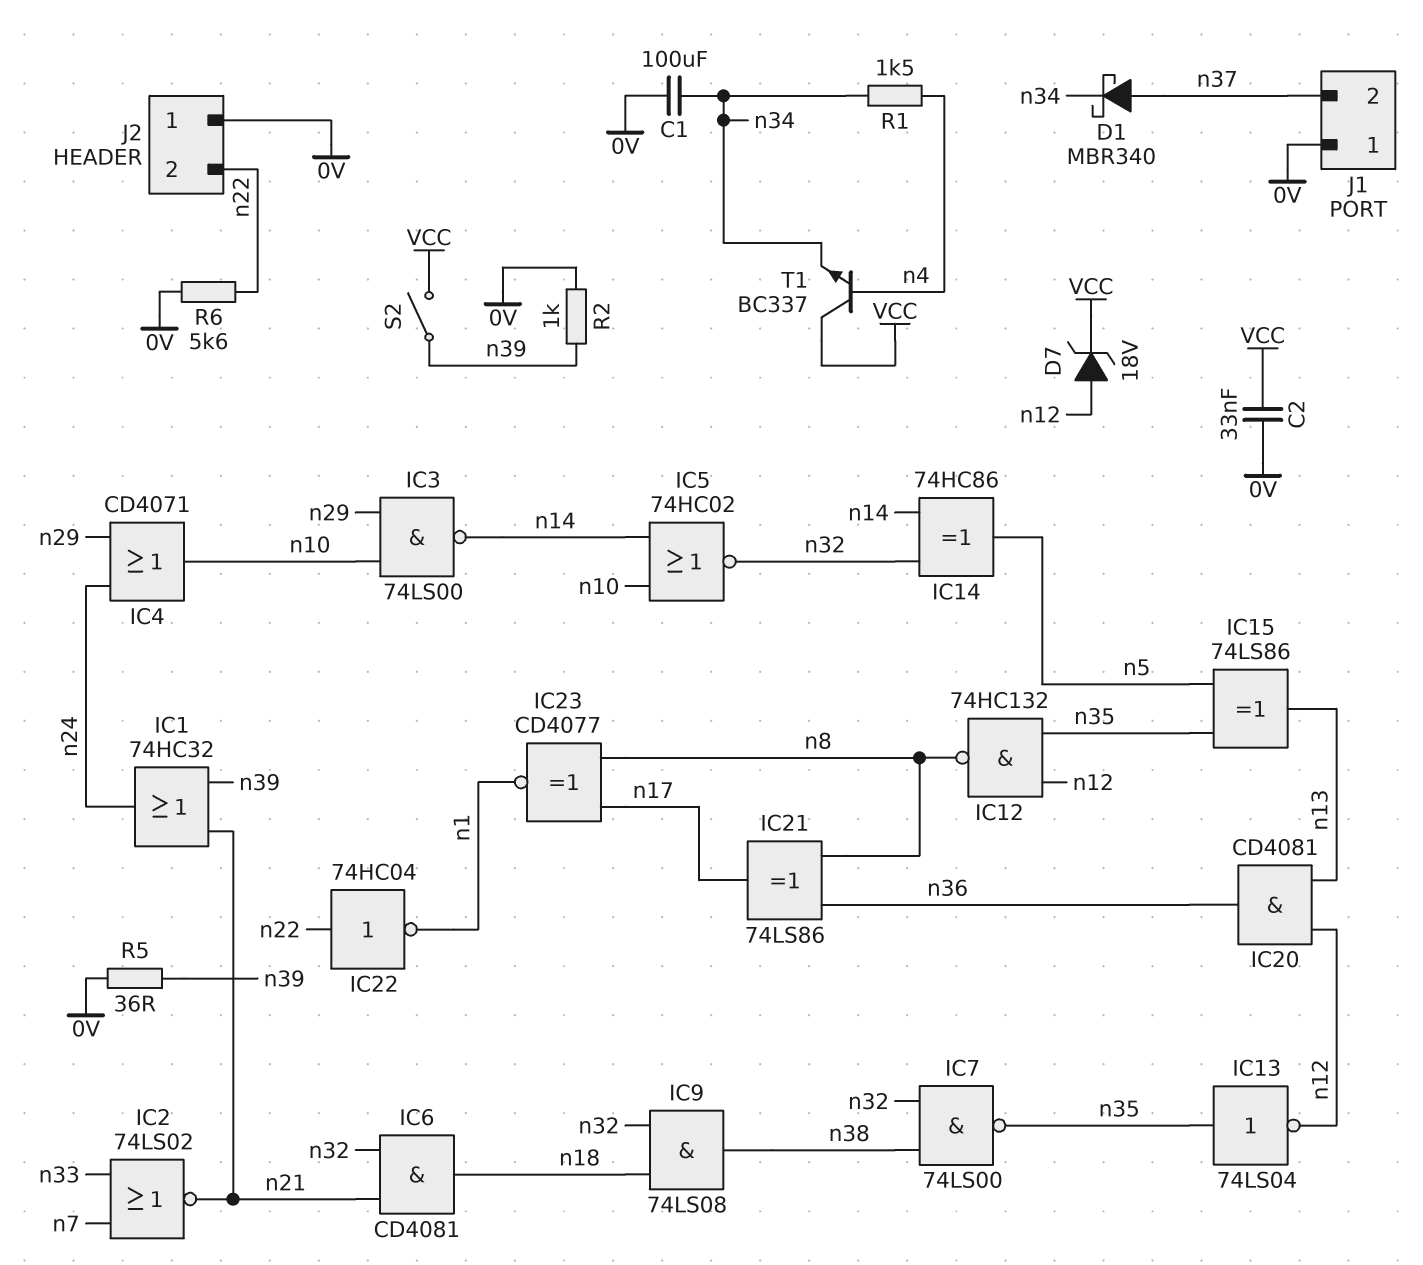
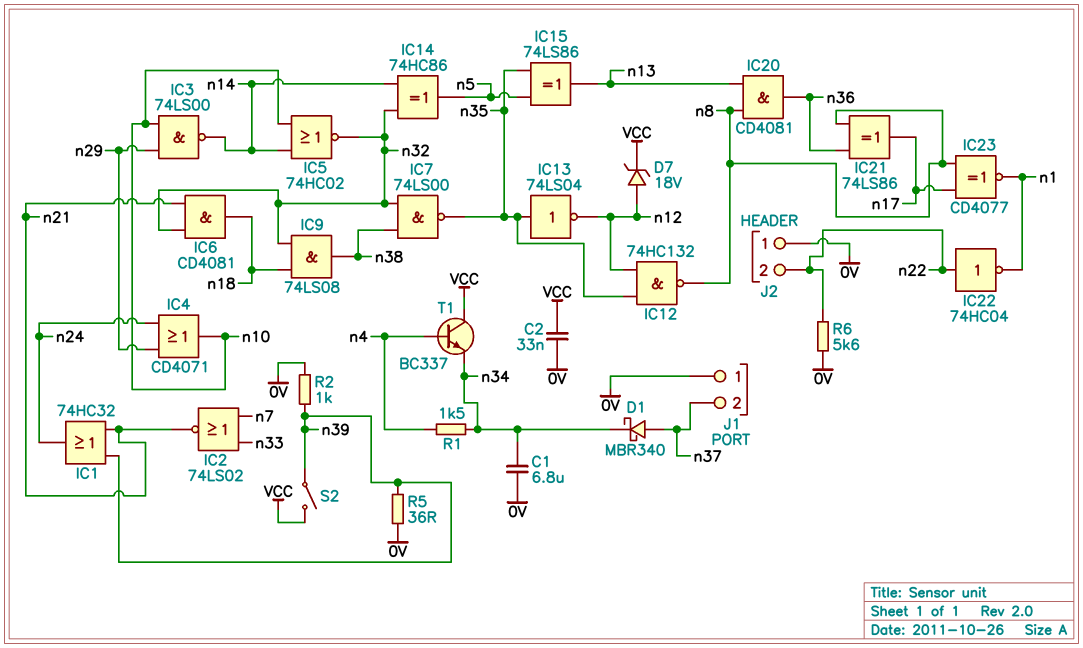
C1: 100uF (0V, n34) -> 6.8uF (0V, n34)
IC20: AND CD4081 (in n12, in n13, out n36) -> AND CD4081 (in n8, in n13, out n36)

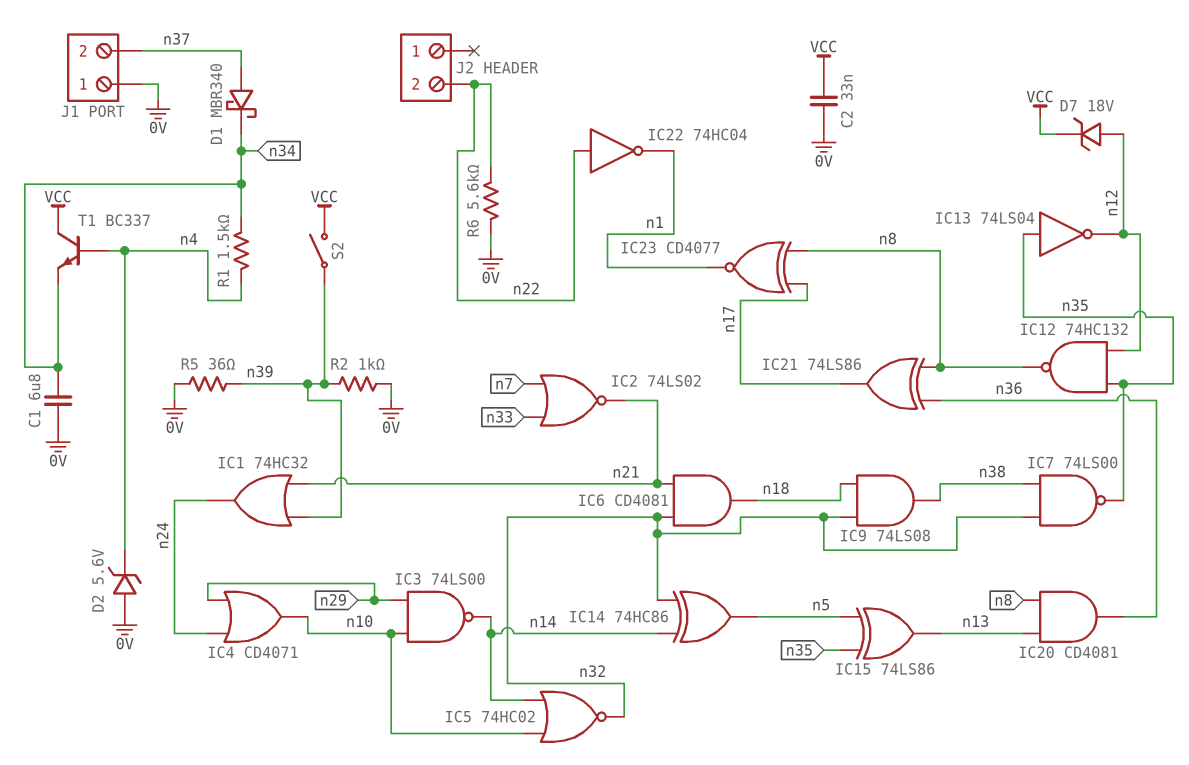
D2: none -> zener 5.6V (A 0V, K n4)
J2 pin 1: 0V -> none

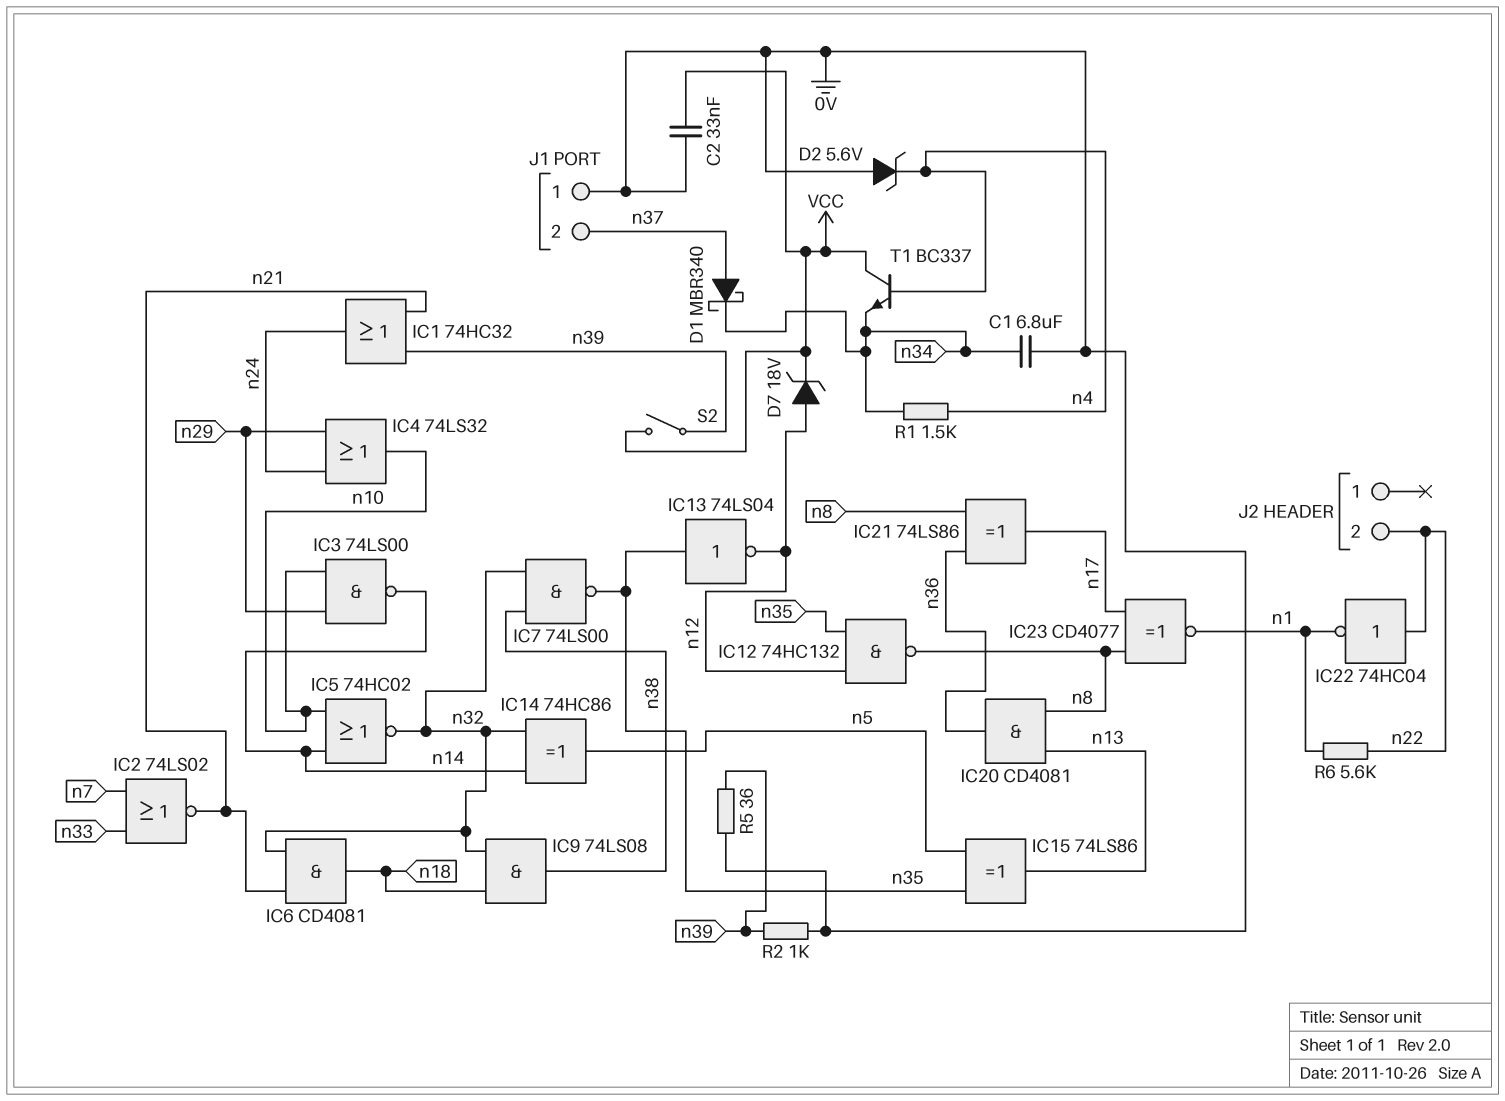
IC4: OR CD4071 (in n24, in n29, out n10) -> OR 74LS32 (in n24, in n29, out n10)
R6: 5.6k (0V, n22) -> 5.6k (n1, n22)

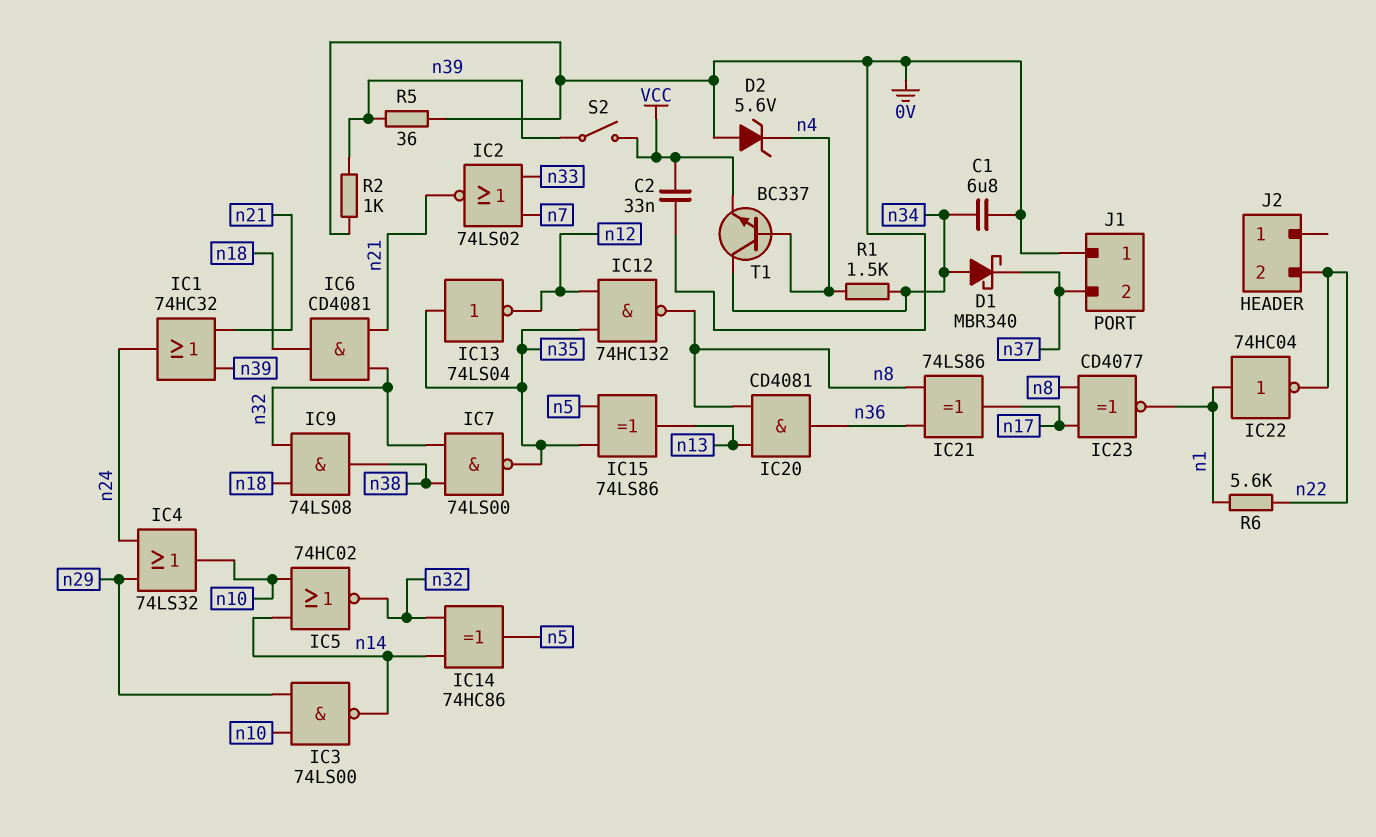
D1: schottky MBR340 (A n37, K n34) -> schottky MBR340 (A n34, K n37)
D7: zener 18V (A n12, K VCC) -> none
IC22: NOT 74HC04 (in n22, out n1) -> NOT 74HC04 (in n1, out n22)
T1: NPN BC337 (B n4, C VCC, E n34) -> NPN BC337 (B n4, C n34, E VCC)

